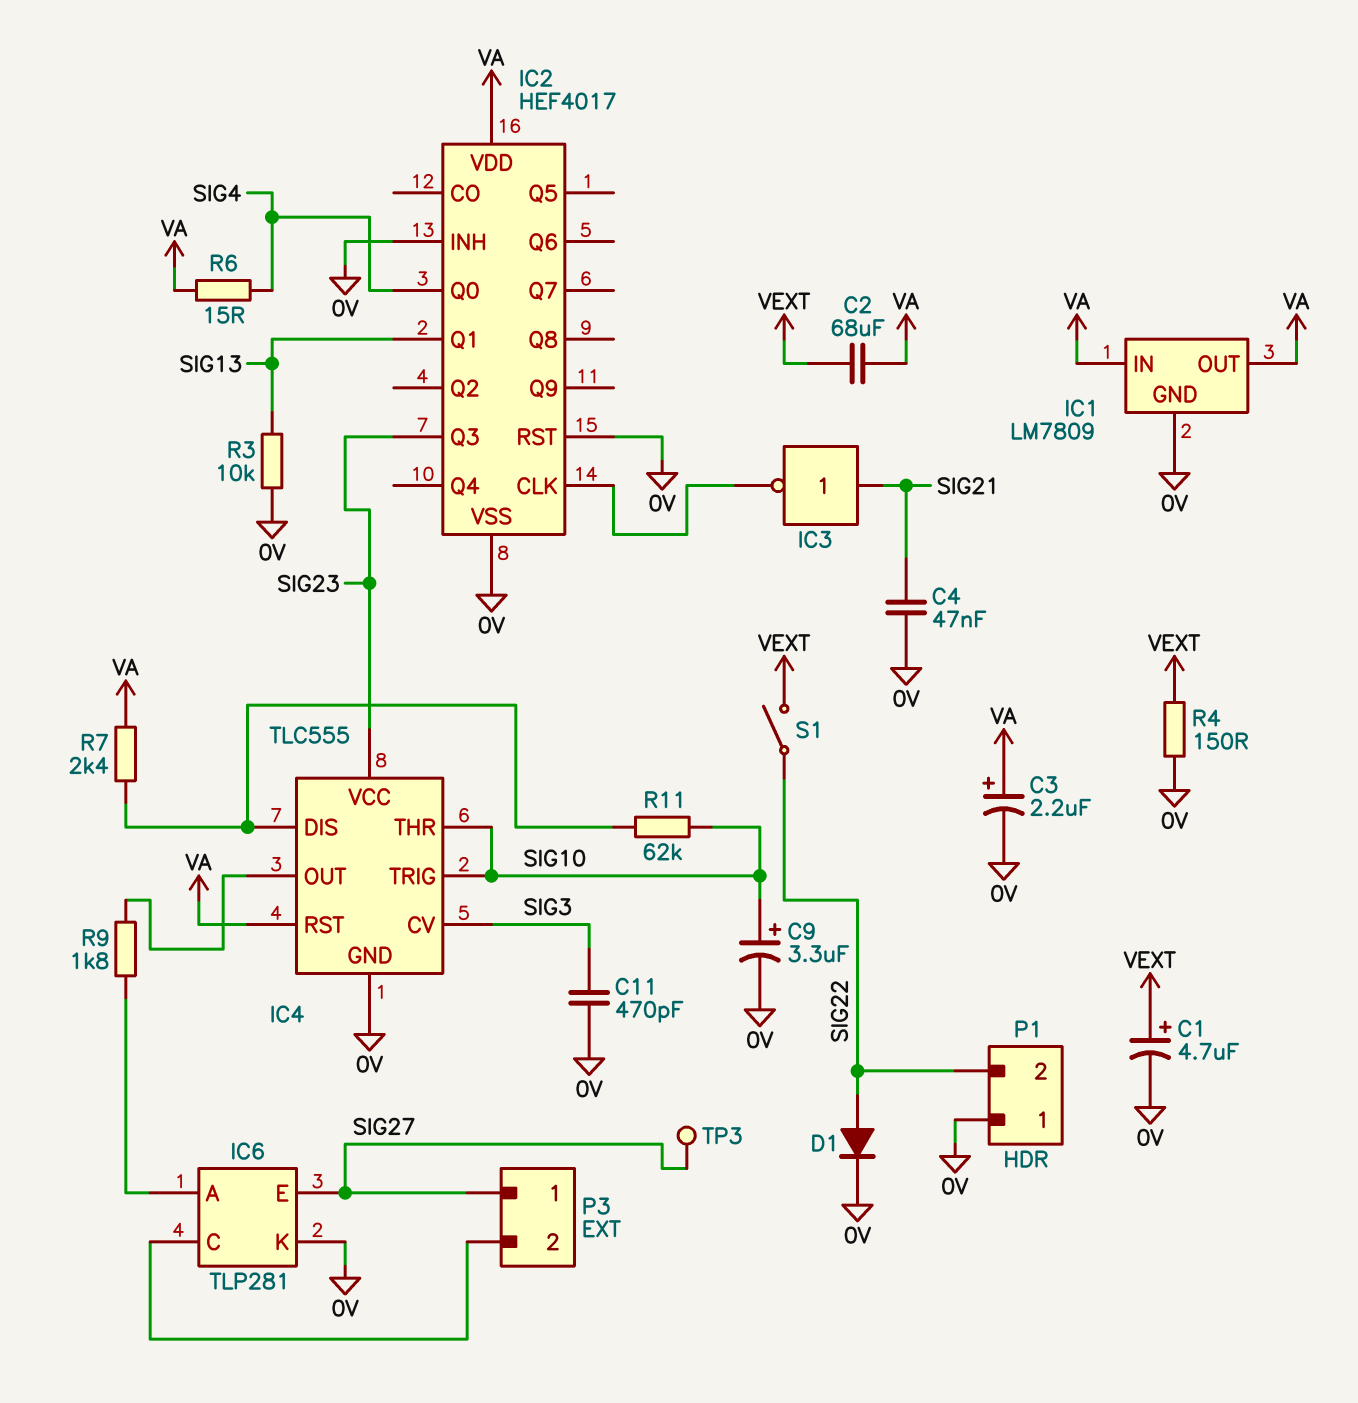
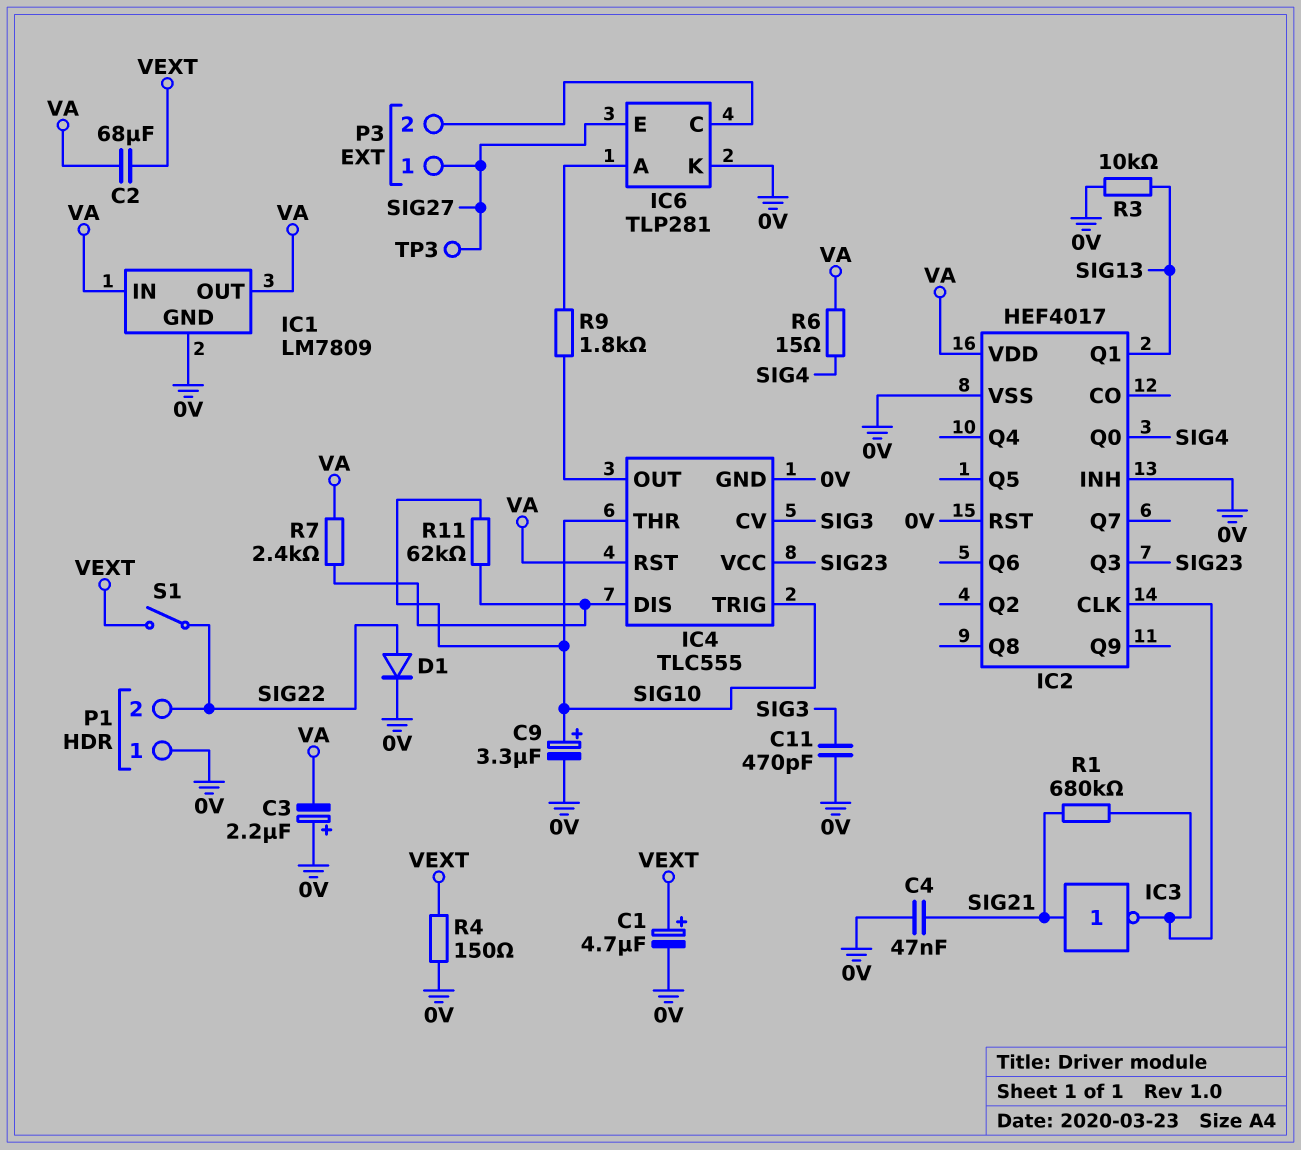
C3: 2.2uF (plus VA, minus 0V) -> 2.2uF (plus 0V, minus VA)
R1: none -> 680k (IC2/CLK, SIG21)

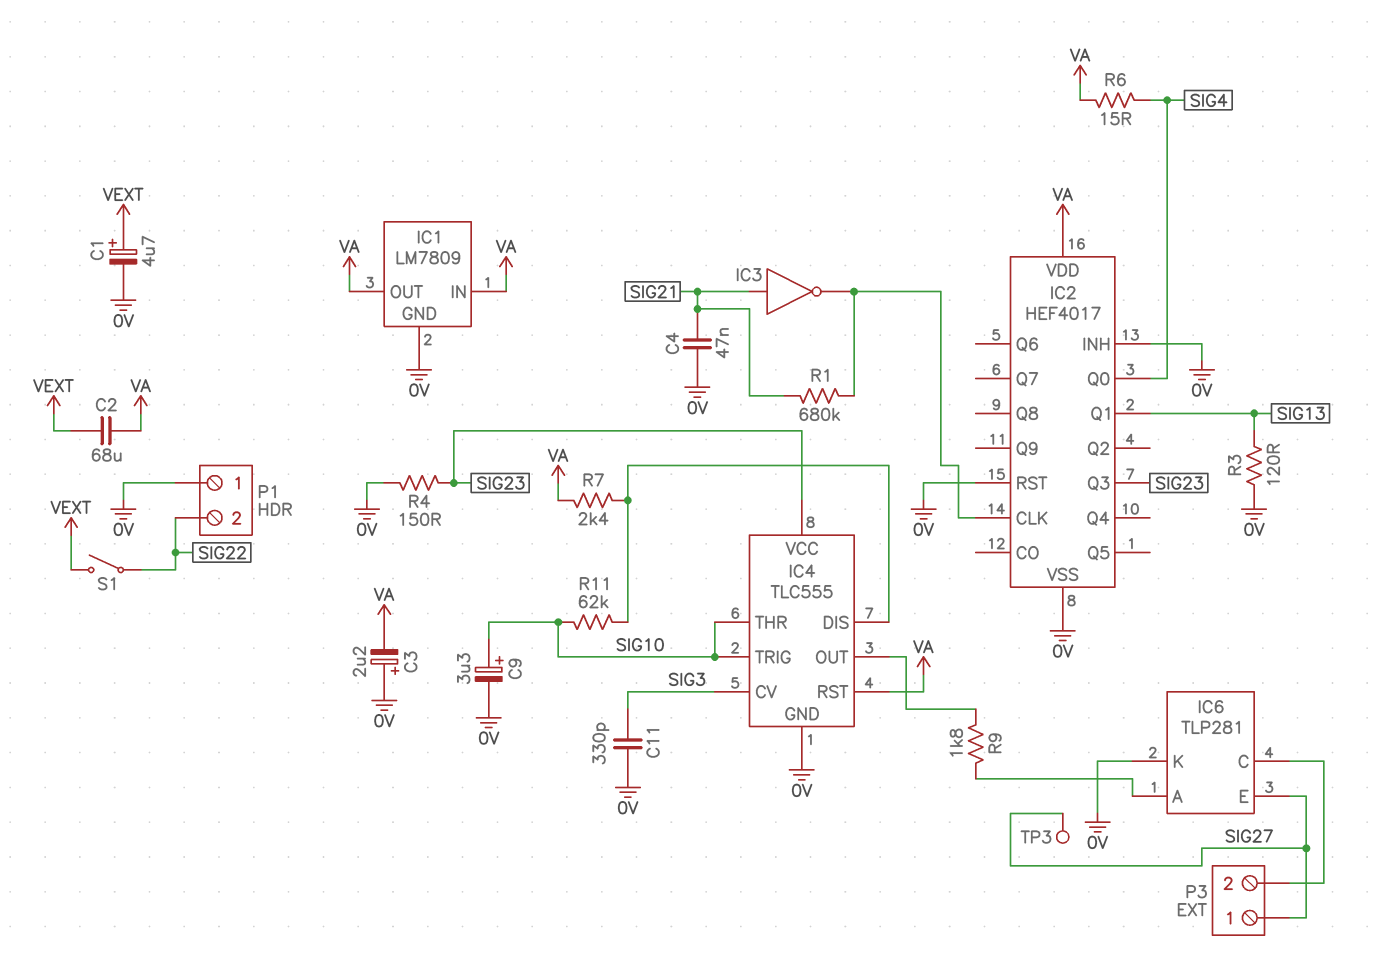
C11: 470pF (0V, SIG3) -> 330pF (0V, SIG3)
D1: diode (A SIG22, K 0V) -> none
R3: 10k (0V, SIG13) -> 120 (0V, SIG13)
R4: 150 (0V, VEXT) -> 150 (0V, SIG23)

